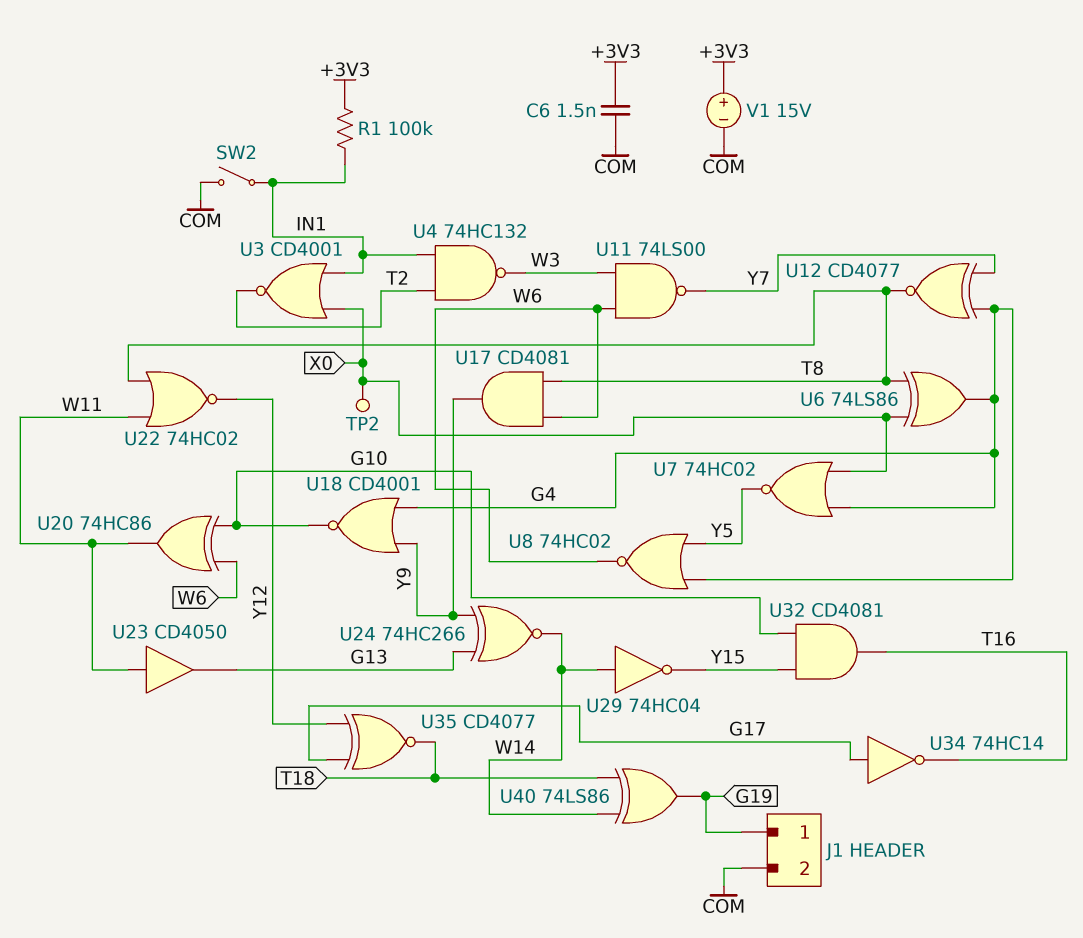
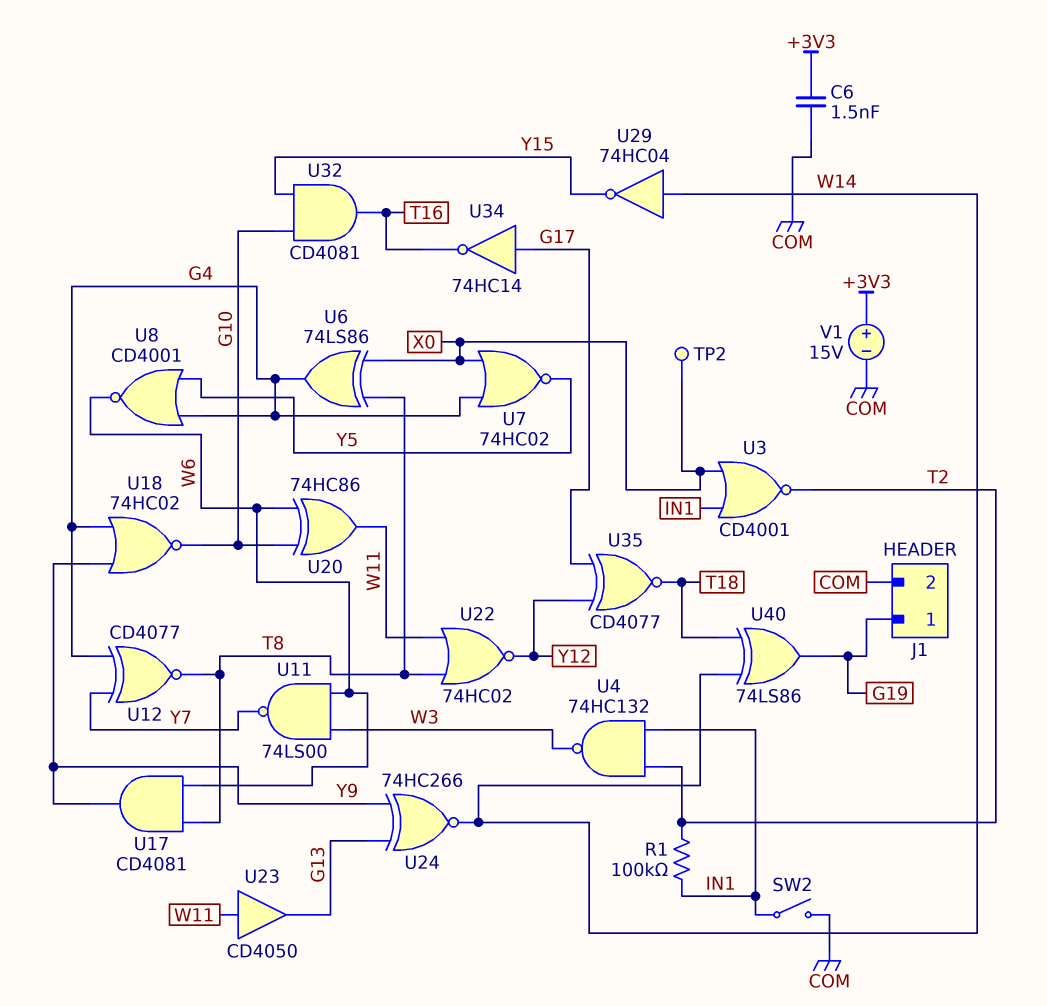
R1: 100k (+3V3, IN1) -> 100k (IN1, T2)
U8: NOR 74HC02 (in G4, in Y5, out W6) -> NOR CD4001 (in G4, in Y5, out W6)
U18: NOR CD4001 (in G4, in Y9, out G10) -> NOR 74HC02 (in G4, in Y9, out G10)

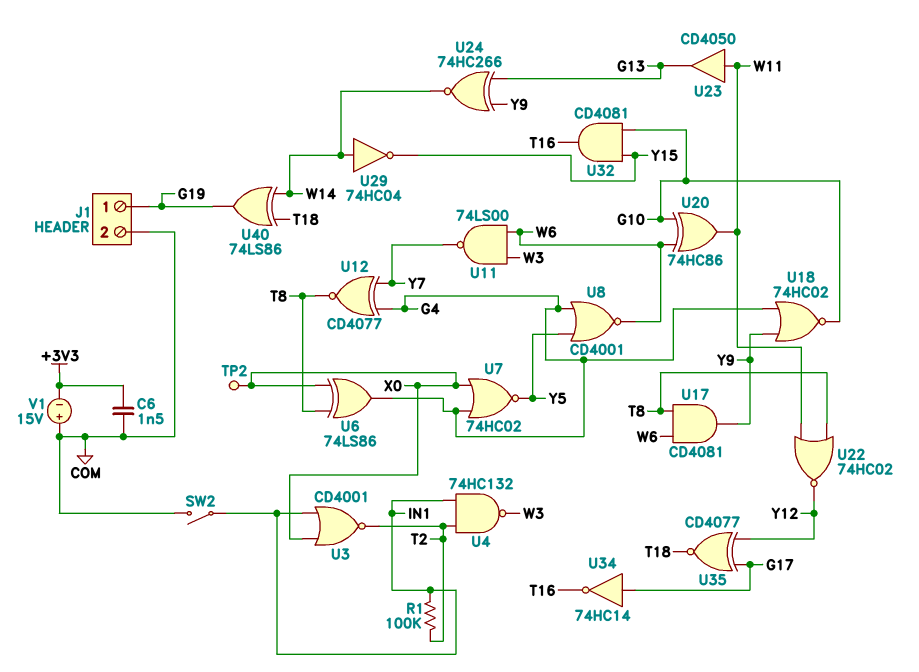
V1: 15V (plus +3V3, minus COM) -> 15V (plus COM, minus +3V3)

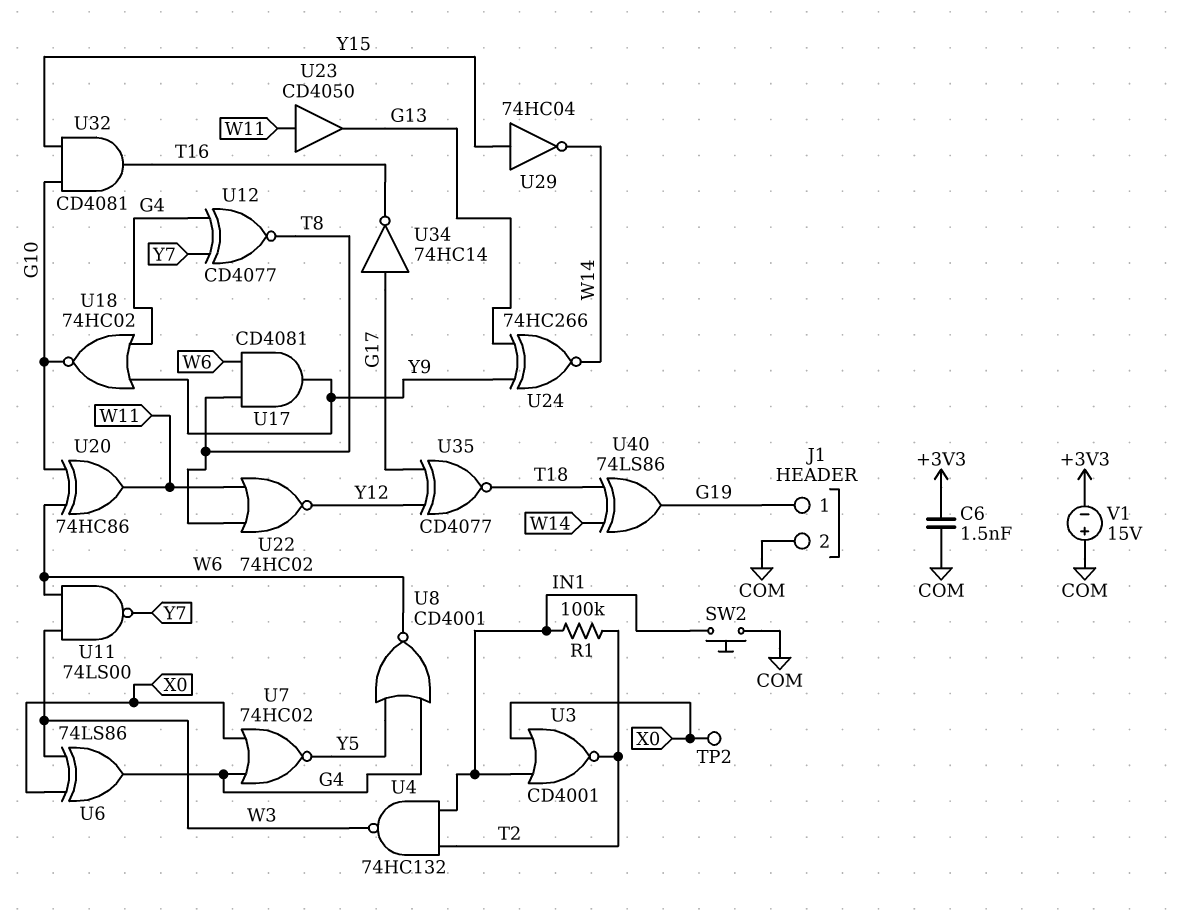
SW2: switch (COM, IN1) -> button (COM, IN1)
U6: XOR 74LS86 (in T8, in X0, out G4) -> XOR 74LS86 (in W3, in X0, out G4)
U29: NOT 74HC04 (in W14, out Y15) -> NOT 74HC04 (in Y15, out W14)

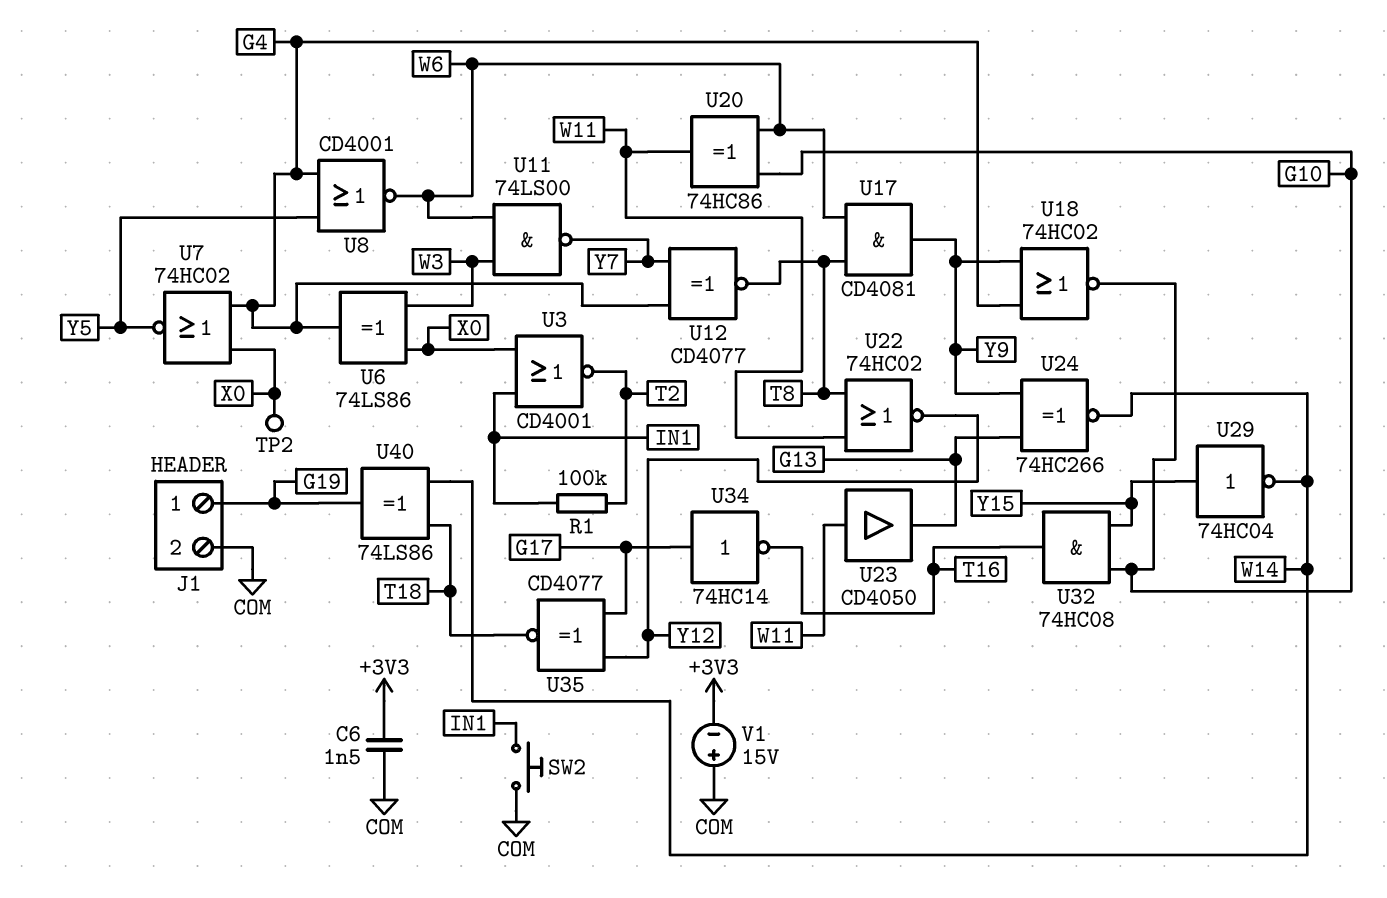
U4: NAND 74HC132 (in IN1, in T2, out W3) -> none
U32: AND CD4081 (in G10, in Y15, out T16) -> AND 74HC08 (in G10, in Y15, out T16)

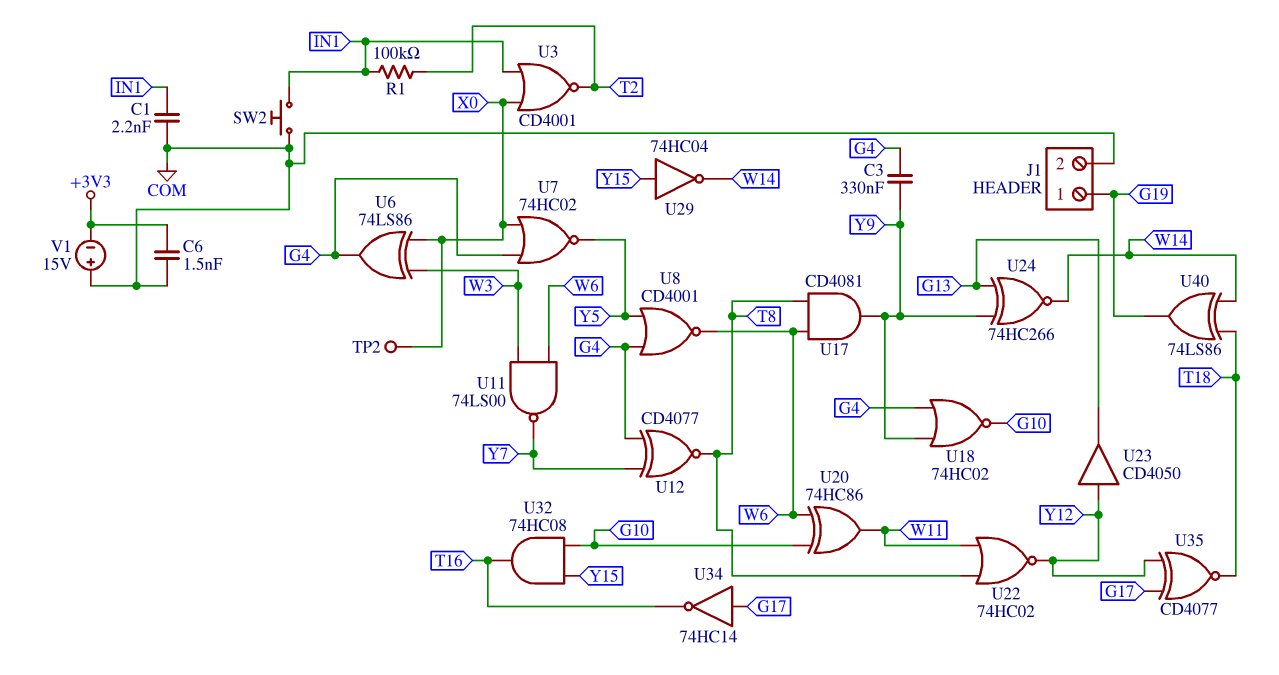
C1: none -> 2.2nF (COM, IN1)
C3: none -> 330nF (G4, Y9)
U23: buffer CD4050 (in W11, out G13) -> buffer CD4050 (in Y12, out G13)

